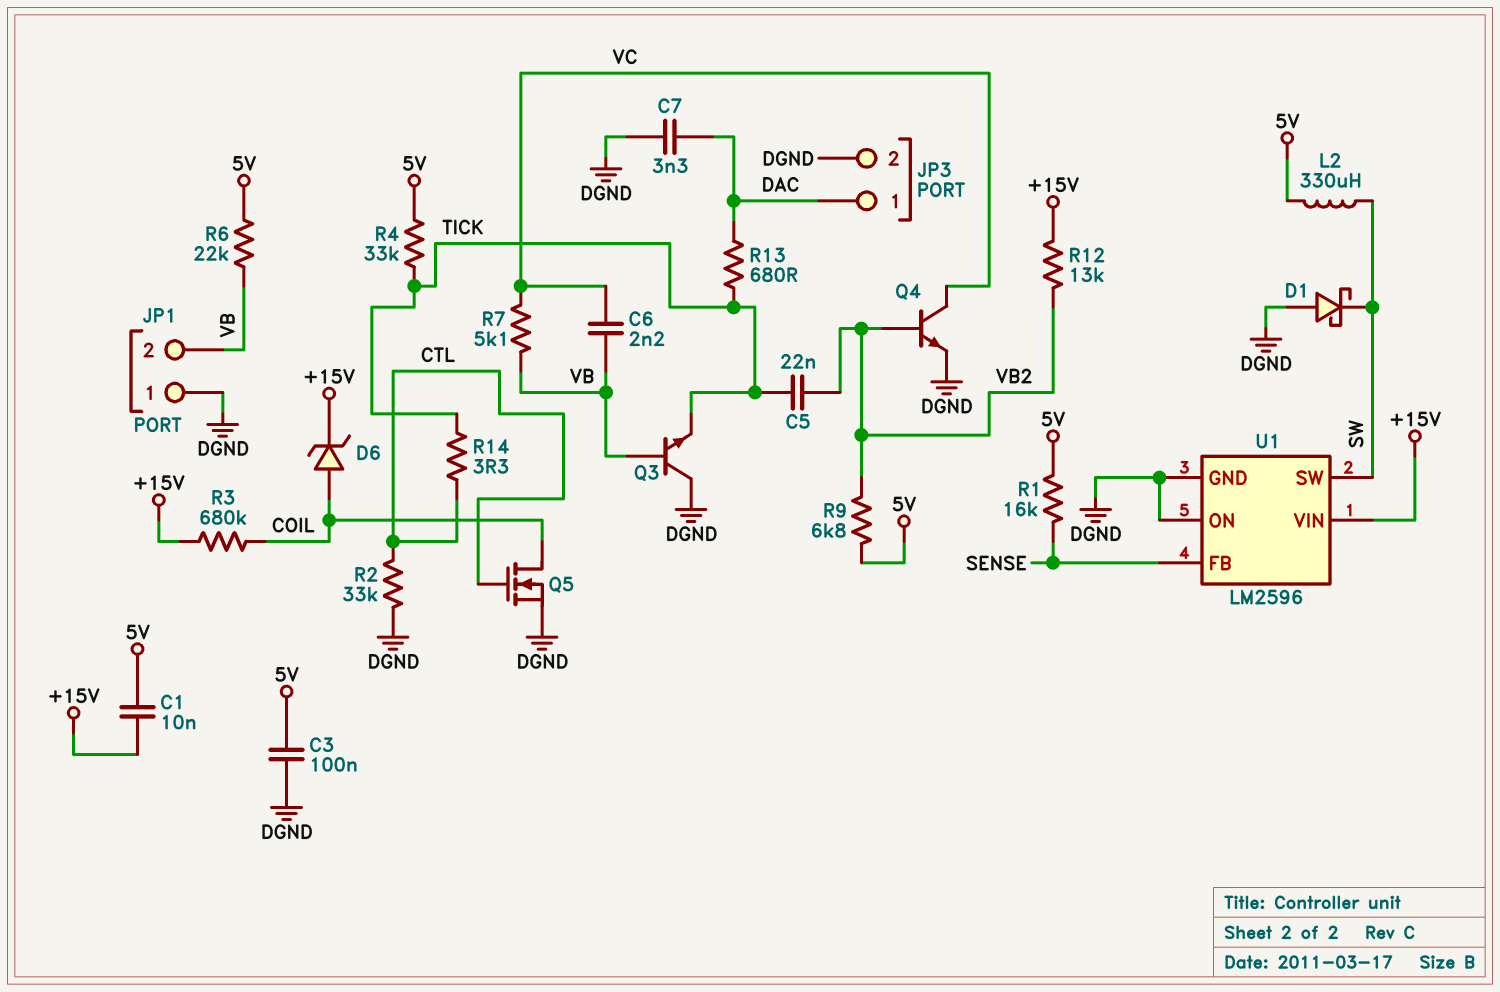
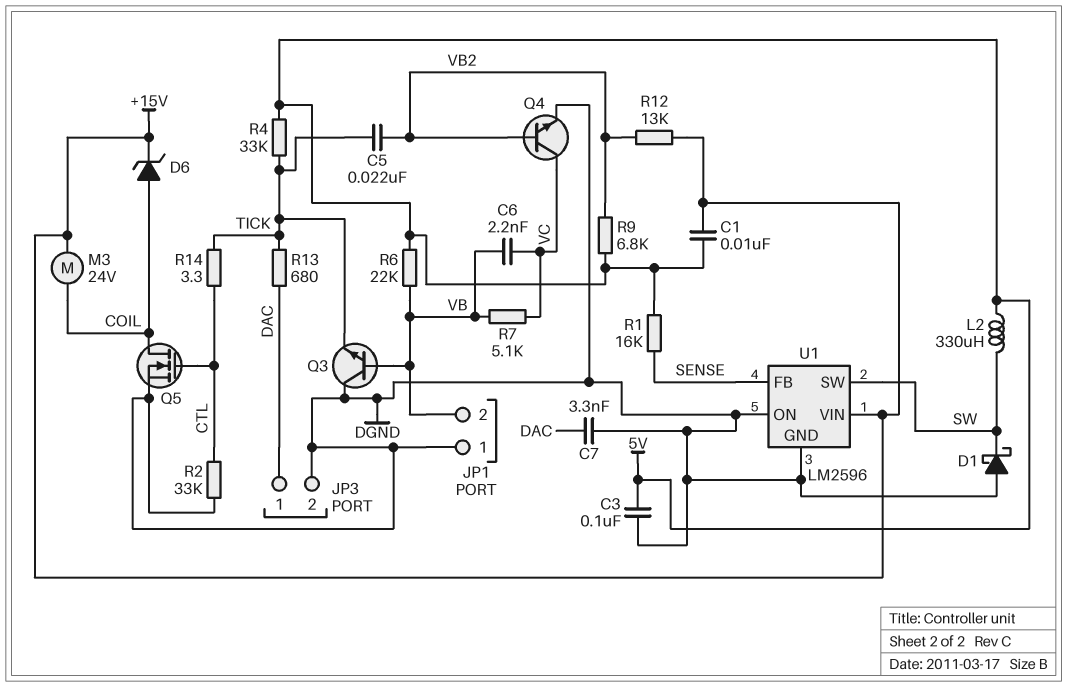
M3: none -> motor 24V (+15V, COIL)
R3: 680k (+15V, COIL) -> none

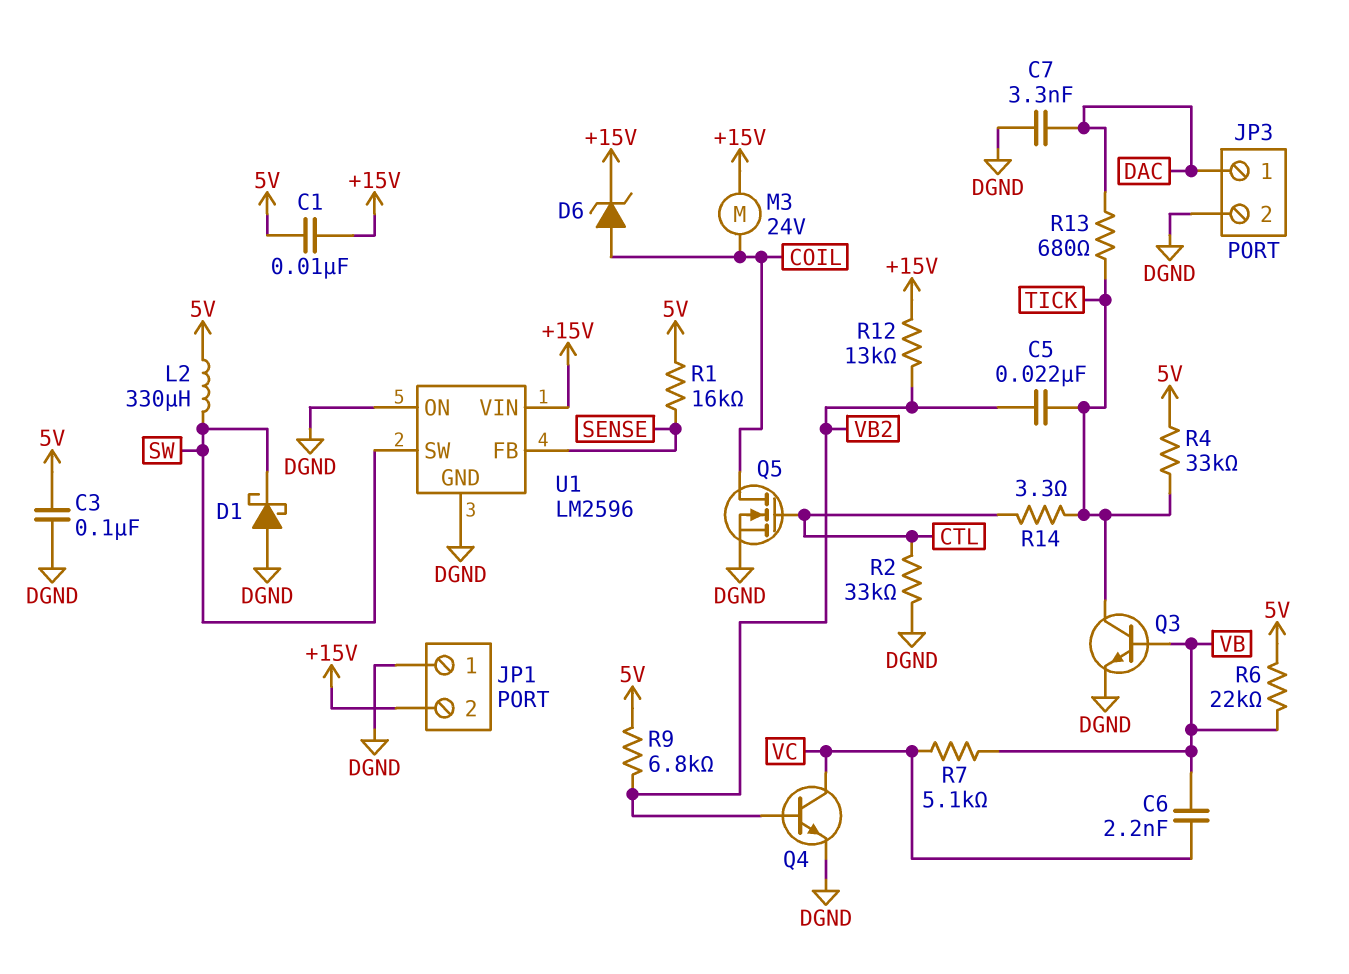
JP1 pin 2: VB -> +15V
Q3: NPN (B VB, C DGND, E TICK) -> NPN (B VB, C TICK, E DGND)

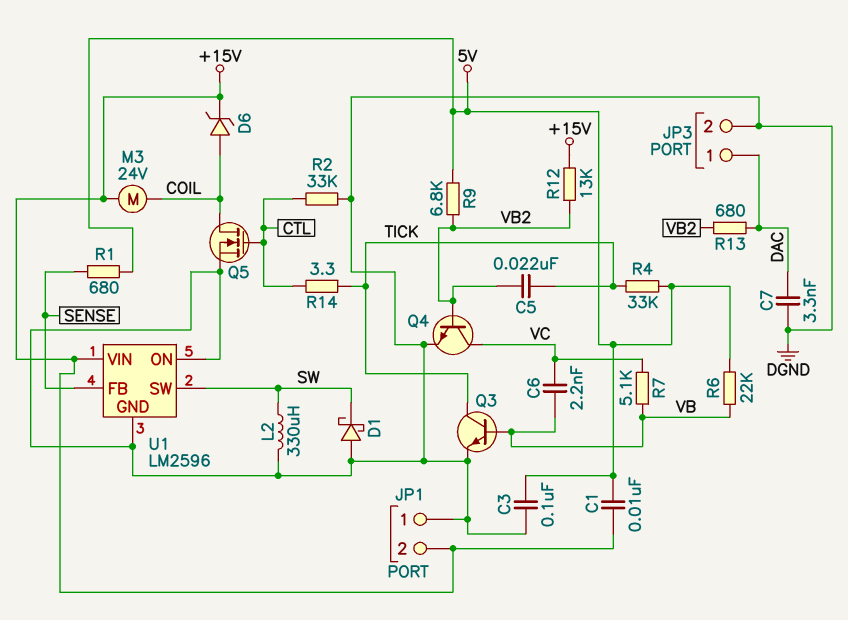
L2: 330uH (5V, SW) -> 330uH (DGND, SW)
R1: 16k (5V, SENSE) -> 680 (5V, SENSE)
R13: 680 (DAC, TICK) -> 680 (DAC, VB2)

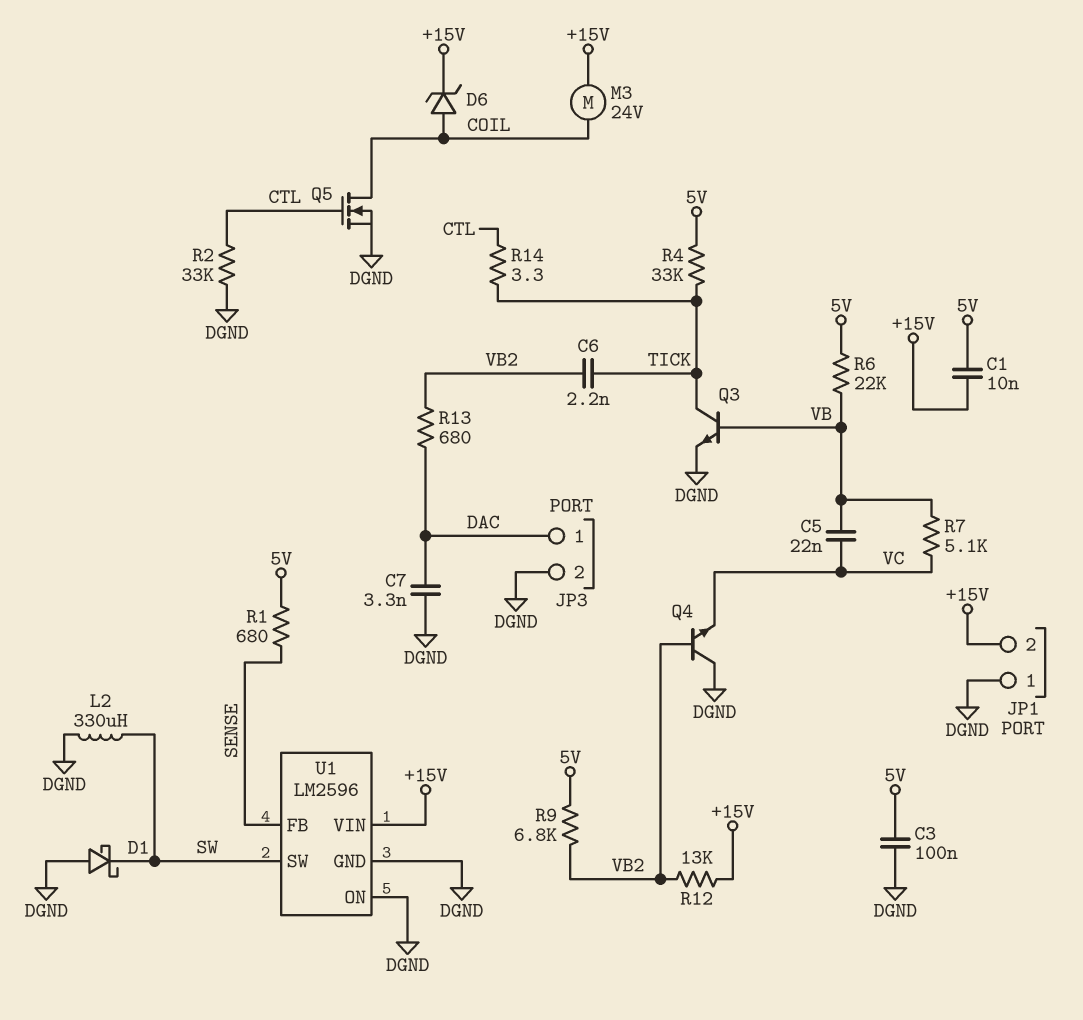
C5: 22nF (TICK, VB2) -> 22nF (VB, VC)
C6: 2.2nF (VB, VC) -> 2.2nF (TICK, VB2)
Q4: NPN (B VB2, C VC, E DGND) -> NPN (B VB2, C DGND, E VC)

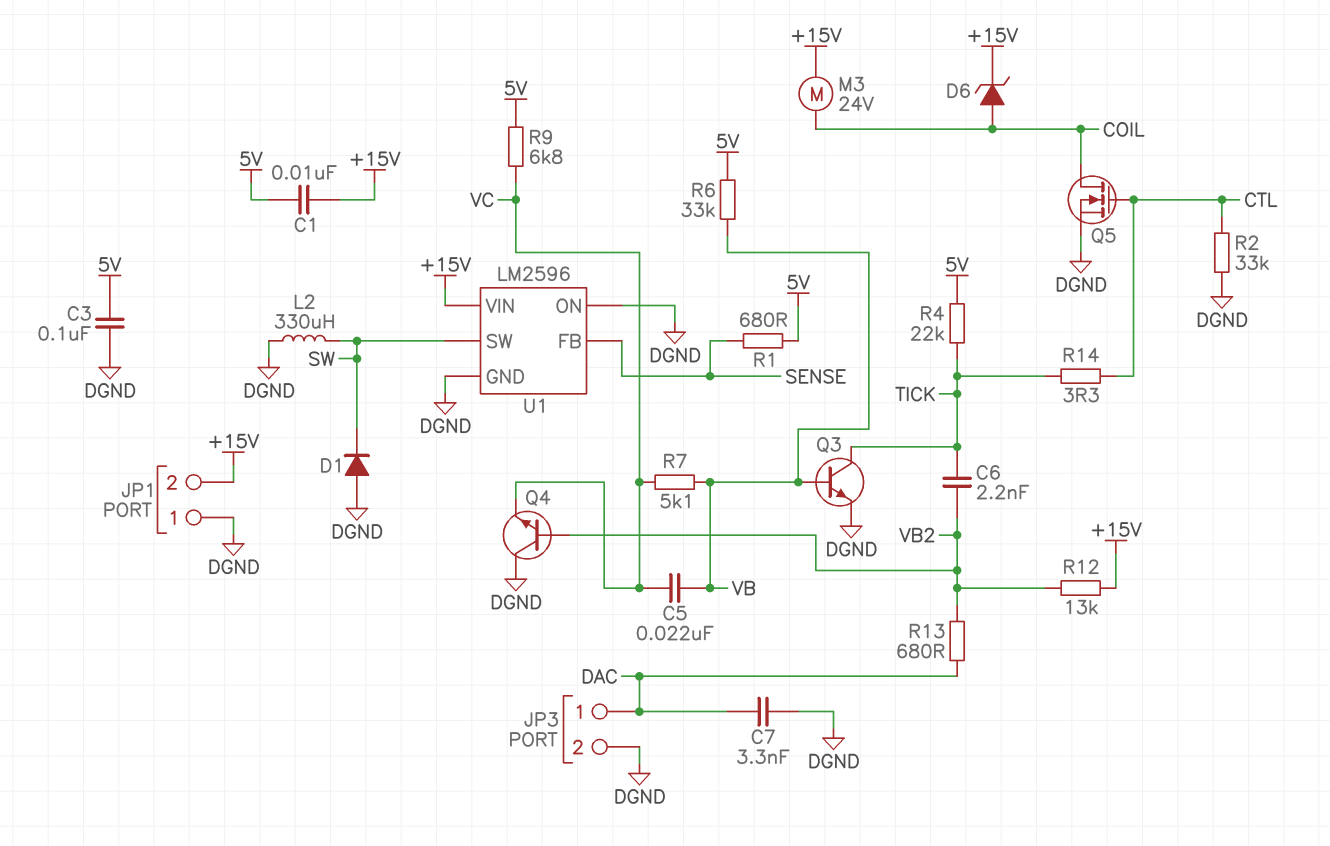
D1: schottky (A DGND, K SW) -> diode (A DGND, K SW)
R4: 33k (5V, TICK) -> 22k (5V, TICK)
R6: 22k (5V, VB) -> 33k (5V, VB)
R9: 6.8k (5V, VB2) -> 6.8k (5V, VC)

